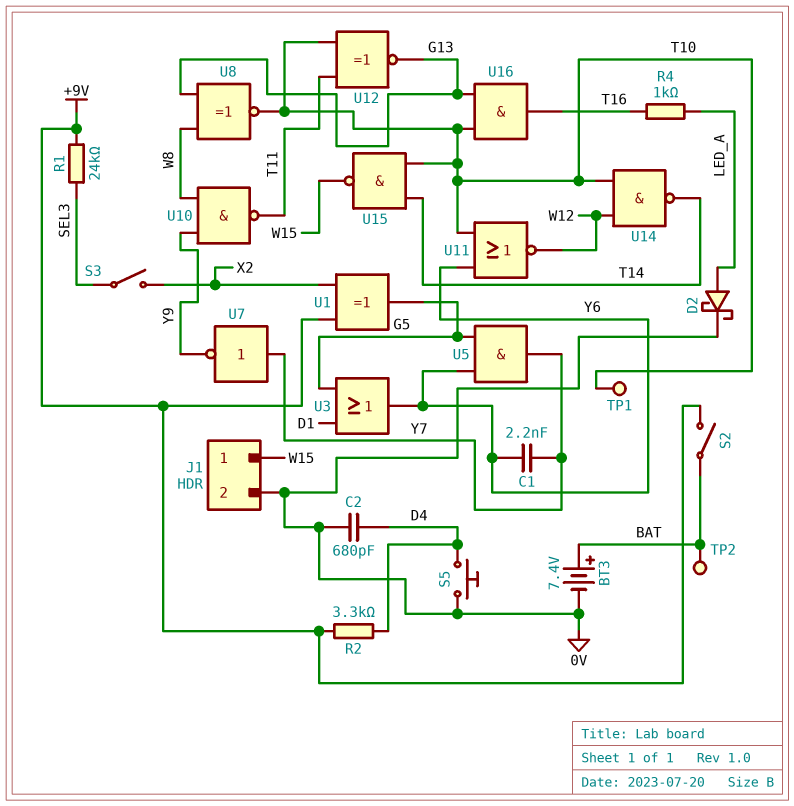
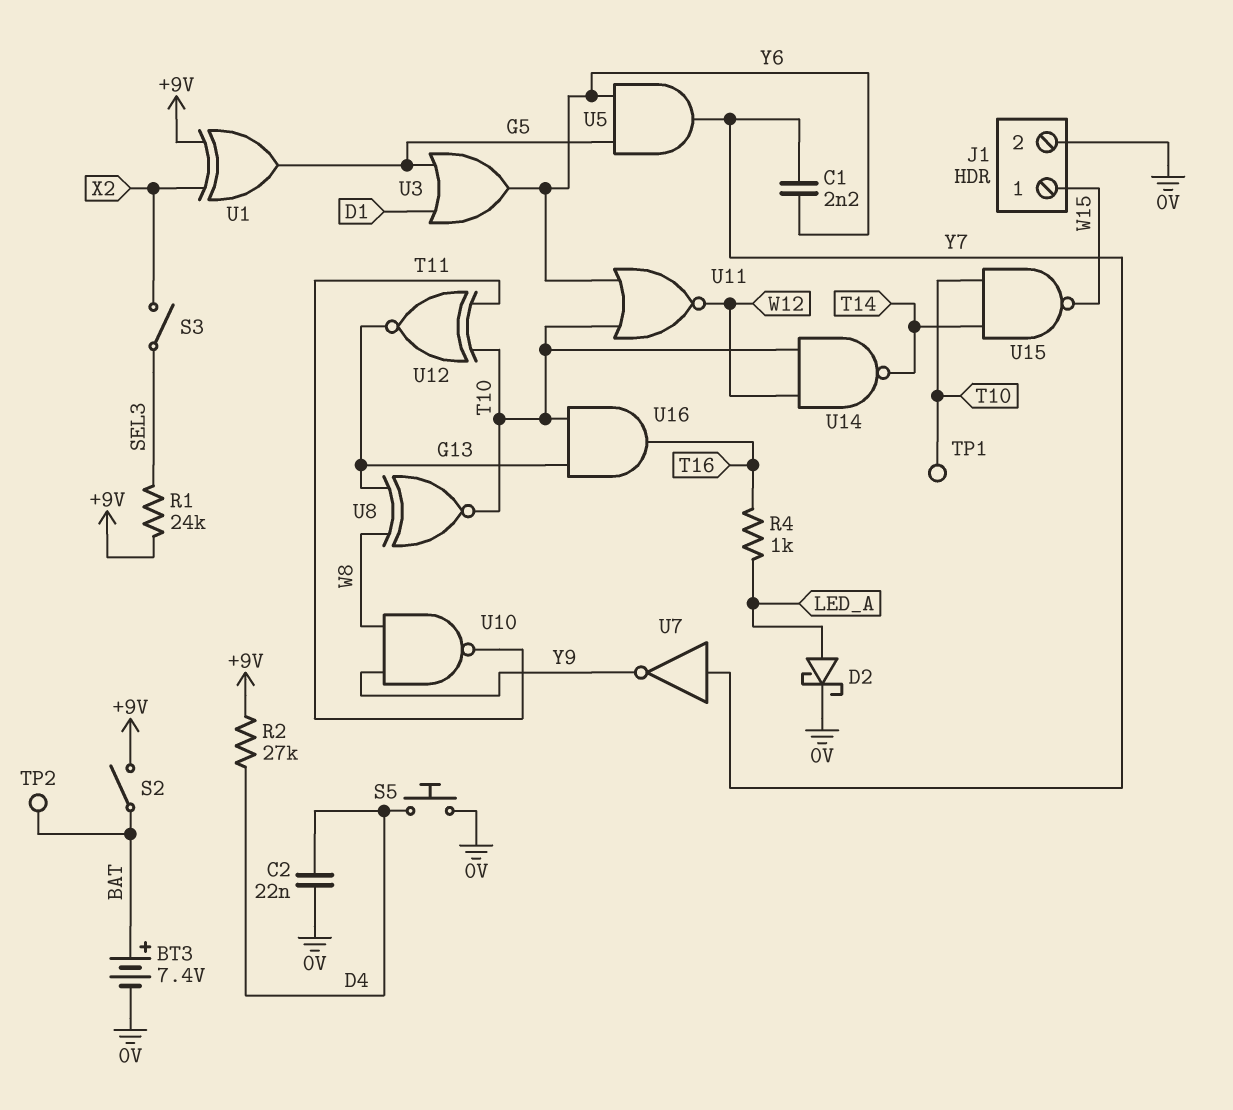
C2: 680pF (0V, D4) -> 22nF (0V, D4)
R2: 3.3k (+9V, D4) -> 27k (+9V, D4)

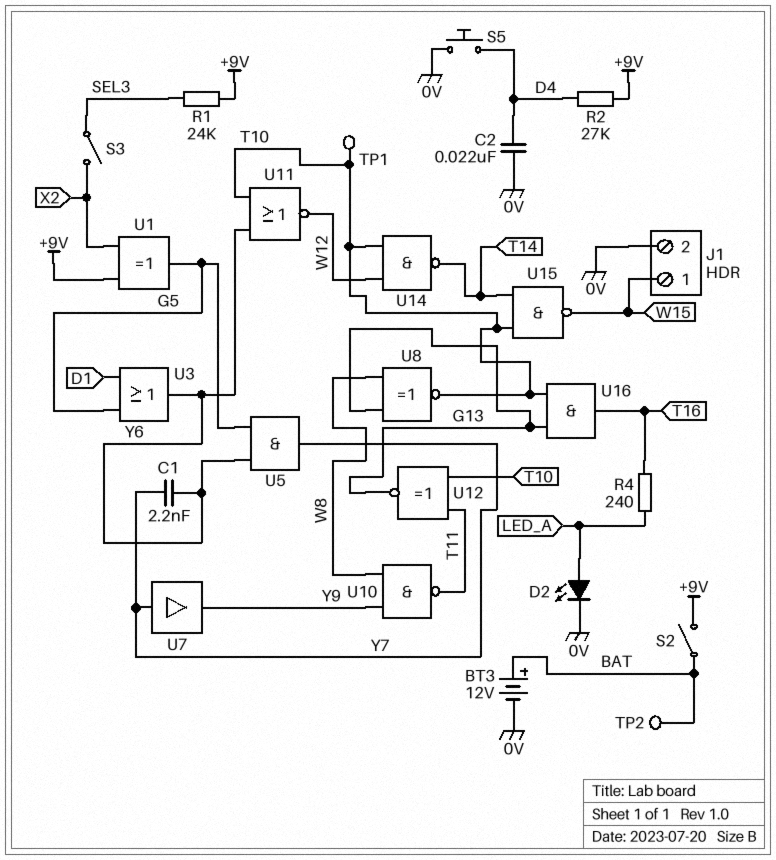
BT3: 7.4V (plus BAT, minus 0V) -> 12V (plus BAT, minus 0V)
D2: schottky (A LED_A, K 0V) -> LED (A LED_A, K 0V)
R4: 1k (LED_A, T16) -> 240 (LED_A, T16)
U7: NOT (in Y7, out Y9) -> buffer (in Y7, out Y9)

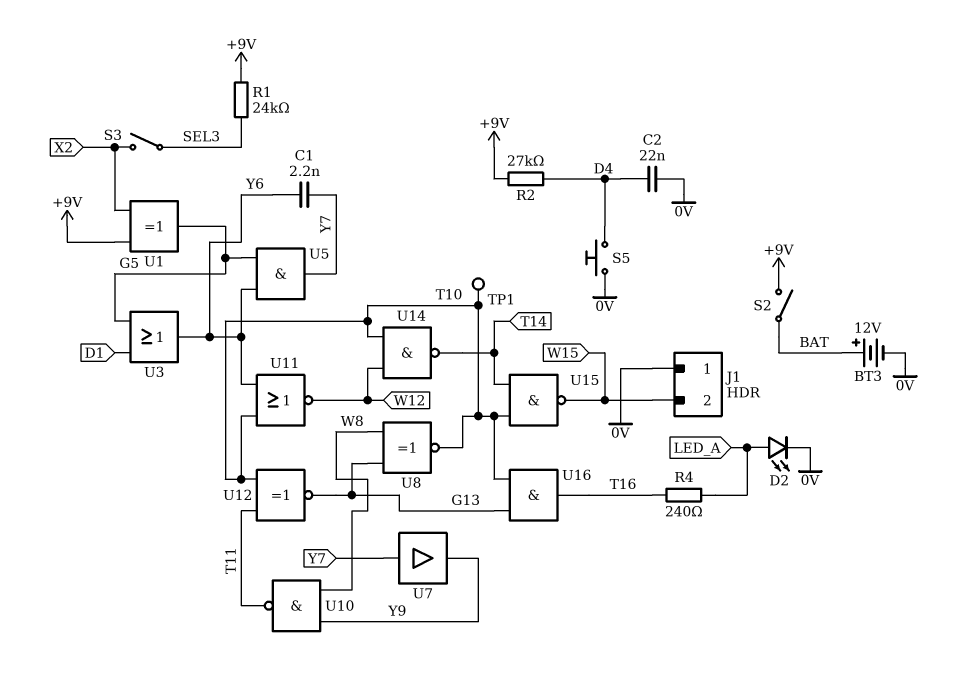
J1 pin 1: W15 -> 0V
J1 pin 2: 0V -> W15
TP2: test point (BAT) -> none

